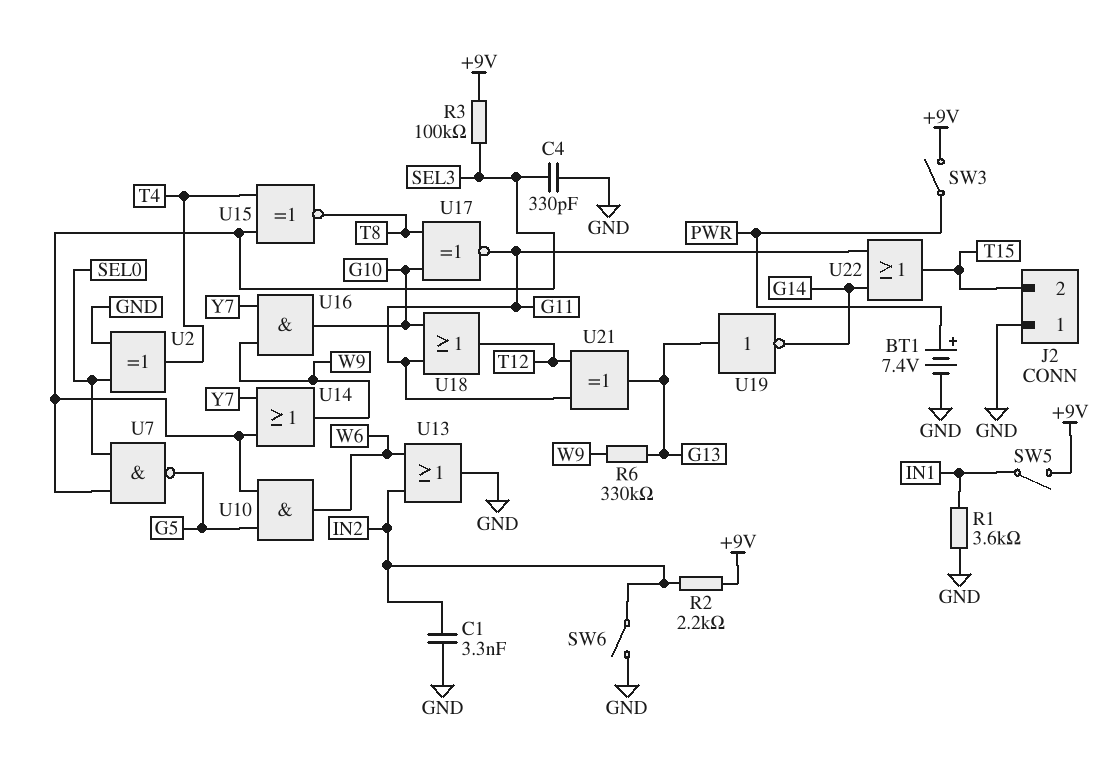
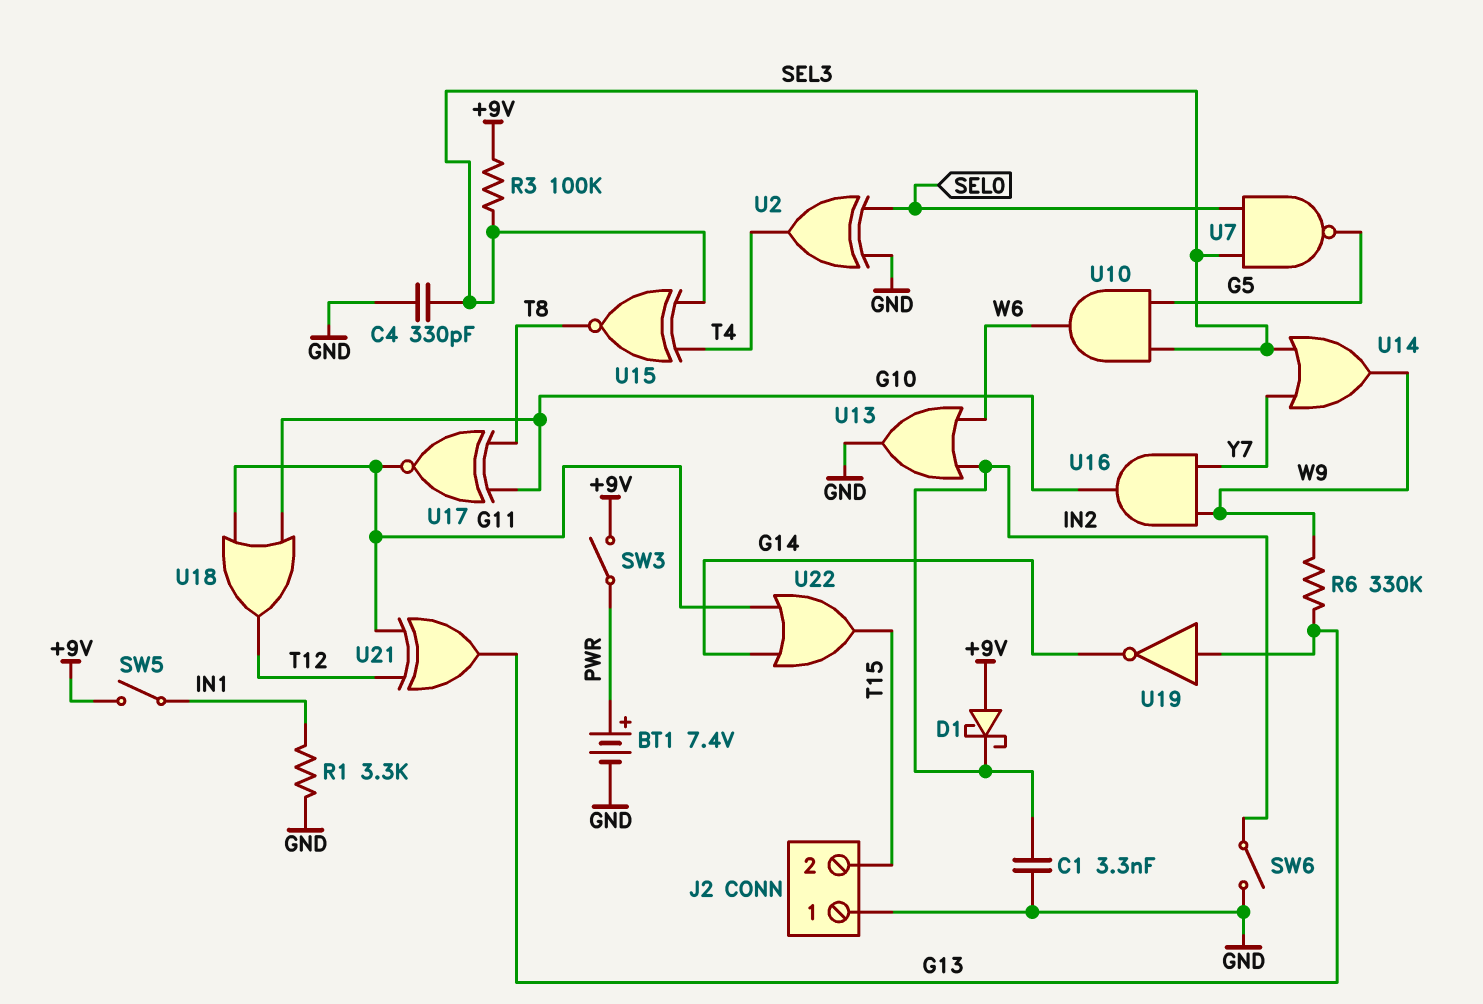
D1: none -> schottky (A +9V, K IN2)
R1: 3.6k (GND, IN1) -> 3.3k (GND, IN1)
R2: 2.2k (+9V, IN2) -> none

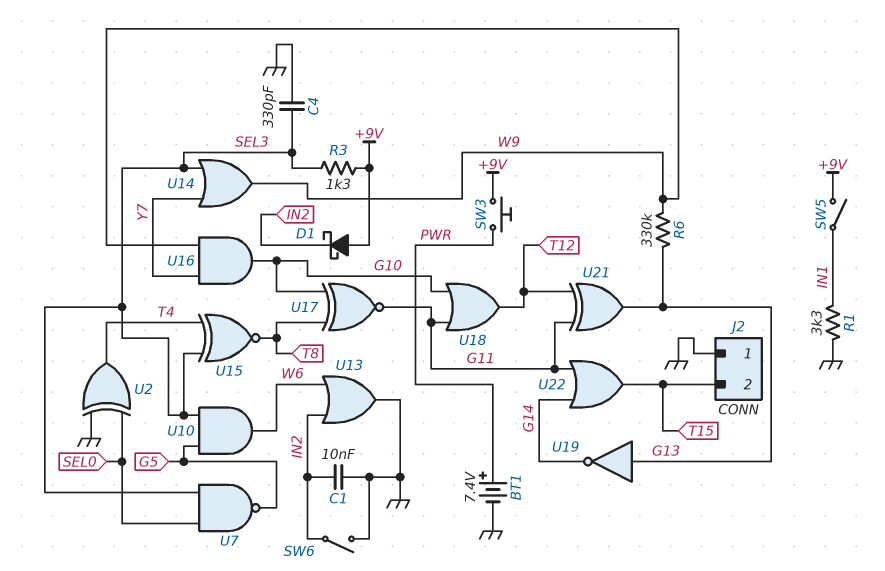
C1: 3.3nF (GND, IN2) -> 10nF (GND, IN2)
R3: 100k (+9V, SEL3) -> 1.3k (+9V, SEL3)
SW3: switch (+9V, PWR) -> button (+9V, PWR)

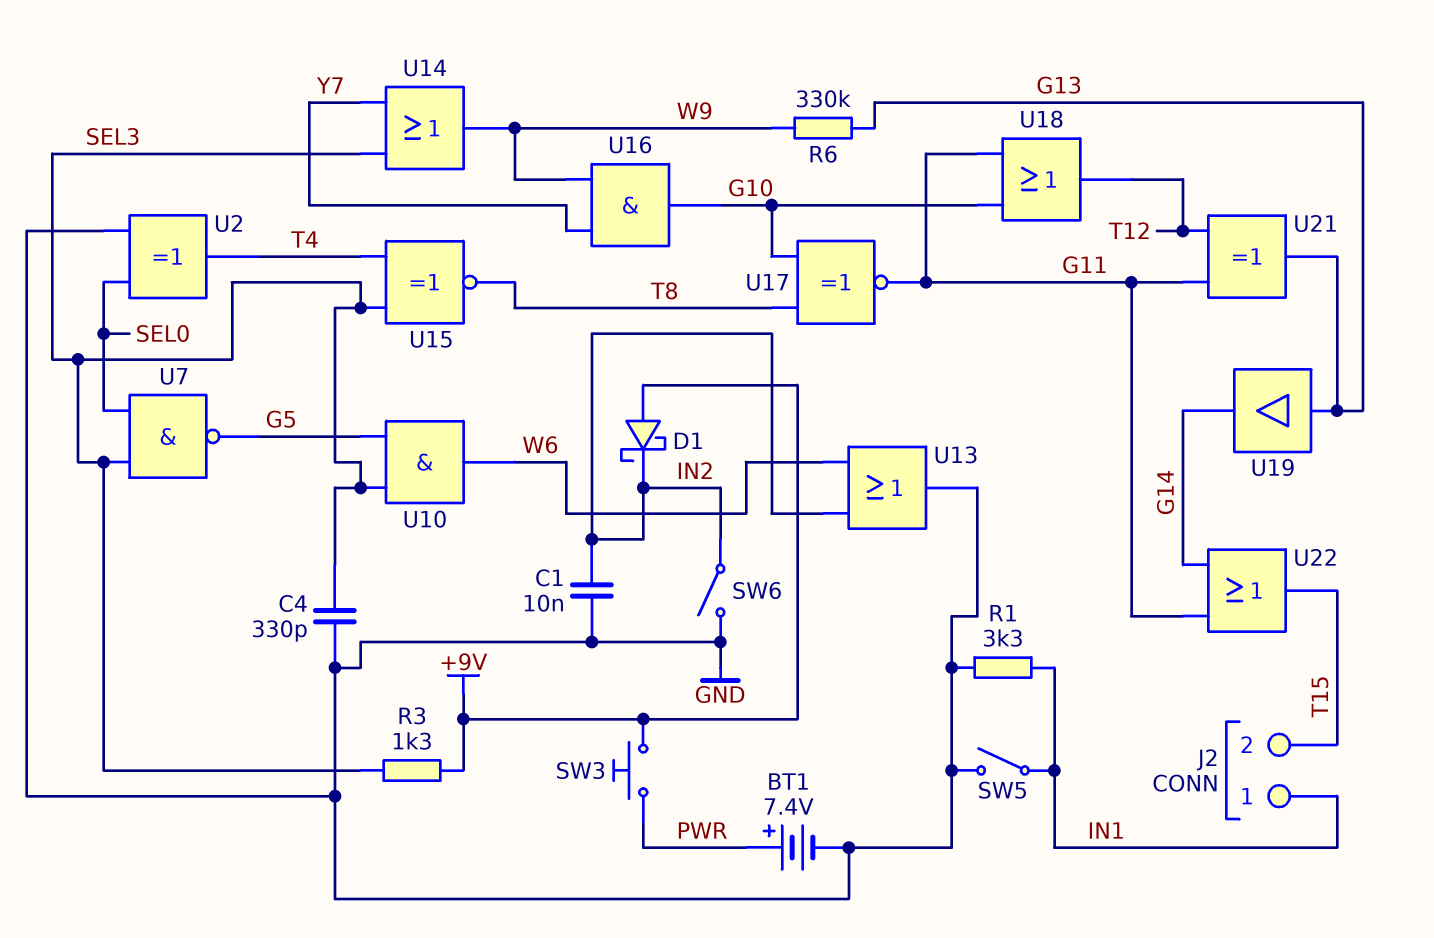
J2 pin 1: GND -> IN1
SW5: switch (+9V, IN1) -> switch (GND, IN1)
U19: NOT (in G13, out G14) -> buffer (in G13, out G14)

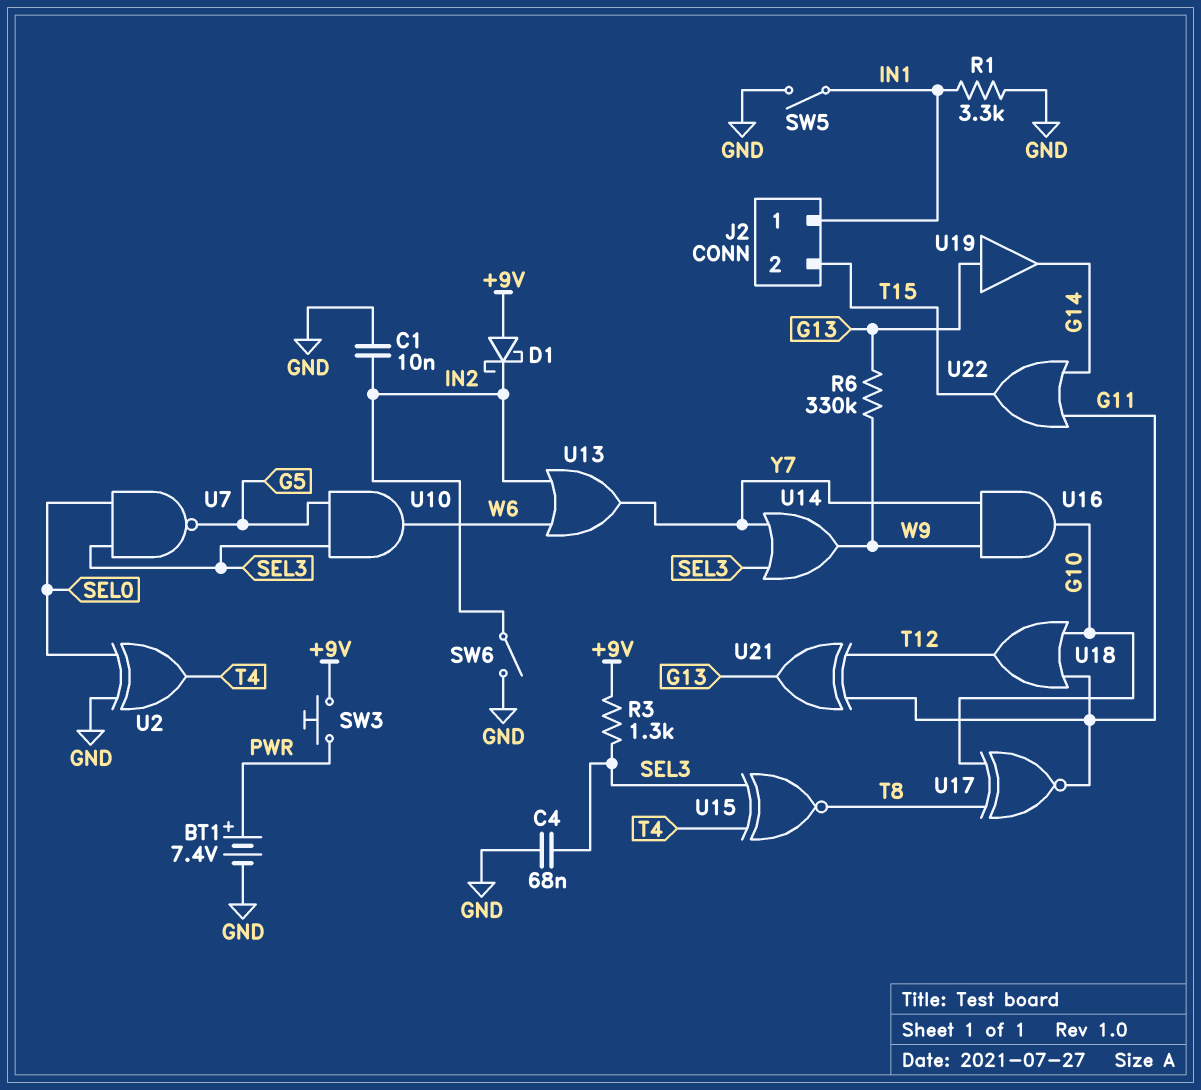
C4: 330pF (GND, SEL3) -> 68nF (GND, SEL3)
U13: OR (in IN2, in W6, out GND) -> OR (in IN2, in W6, out Y7)

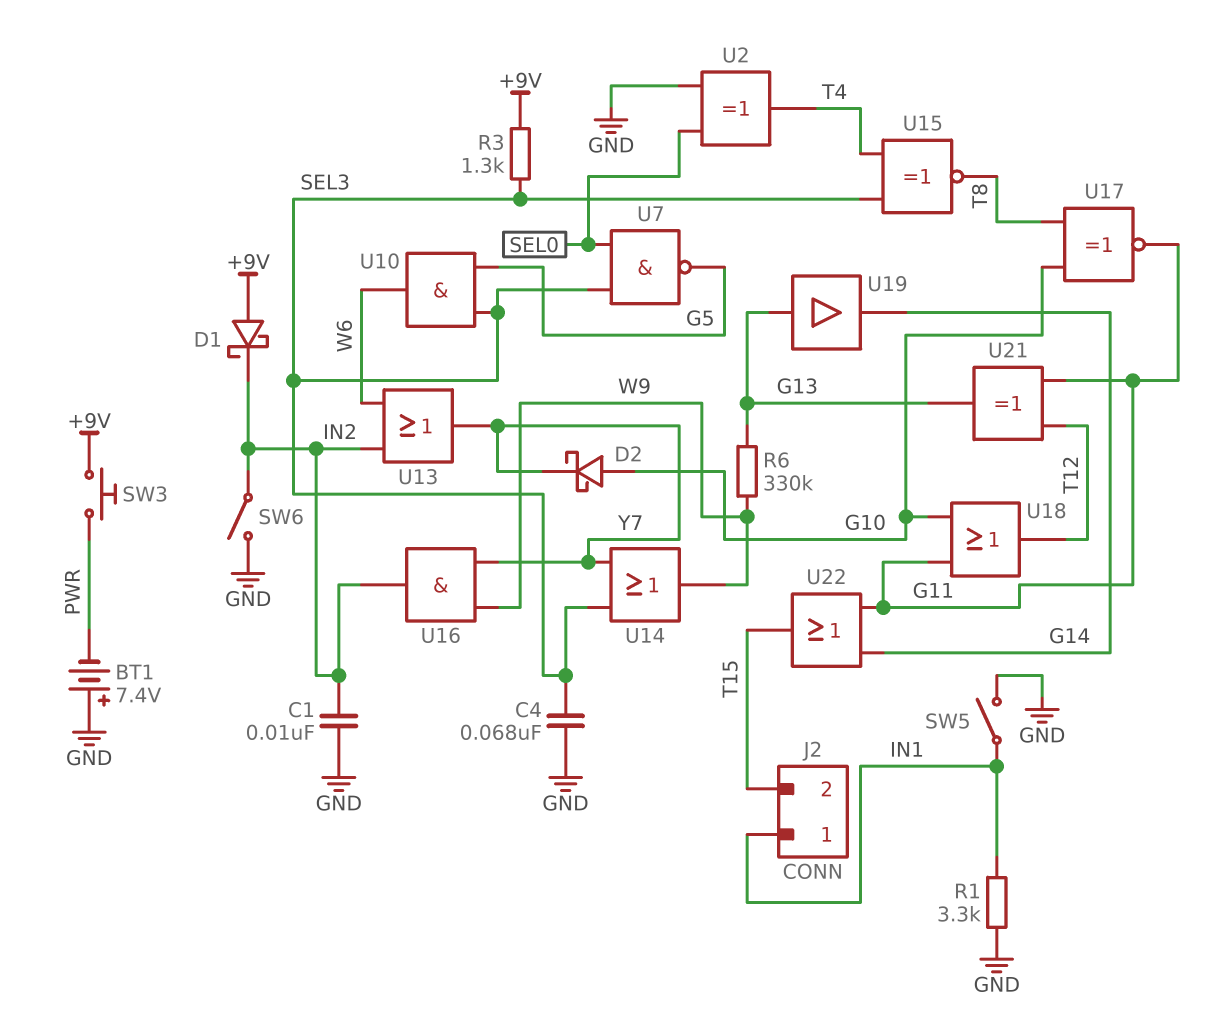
BT1: 7.4V (plus PWR, minus GND) -> 7.4V (plus GND, minus PWR)
D2: none -> schottky (A G10, K Y7)
U16: AND (in W9, in Y7, out G10) -> AND (in W9, in Y7, out IN2)

